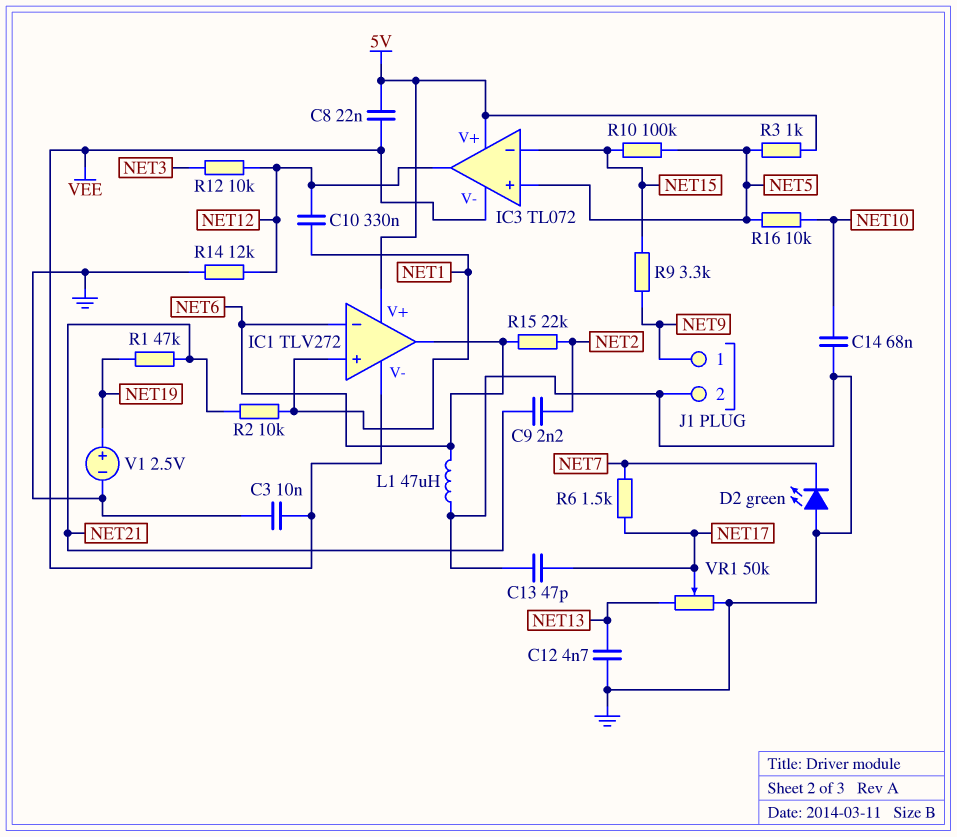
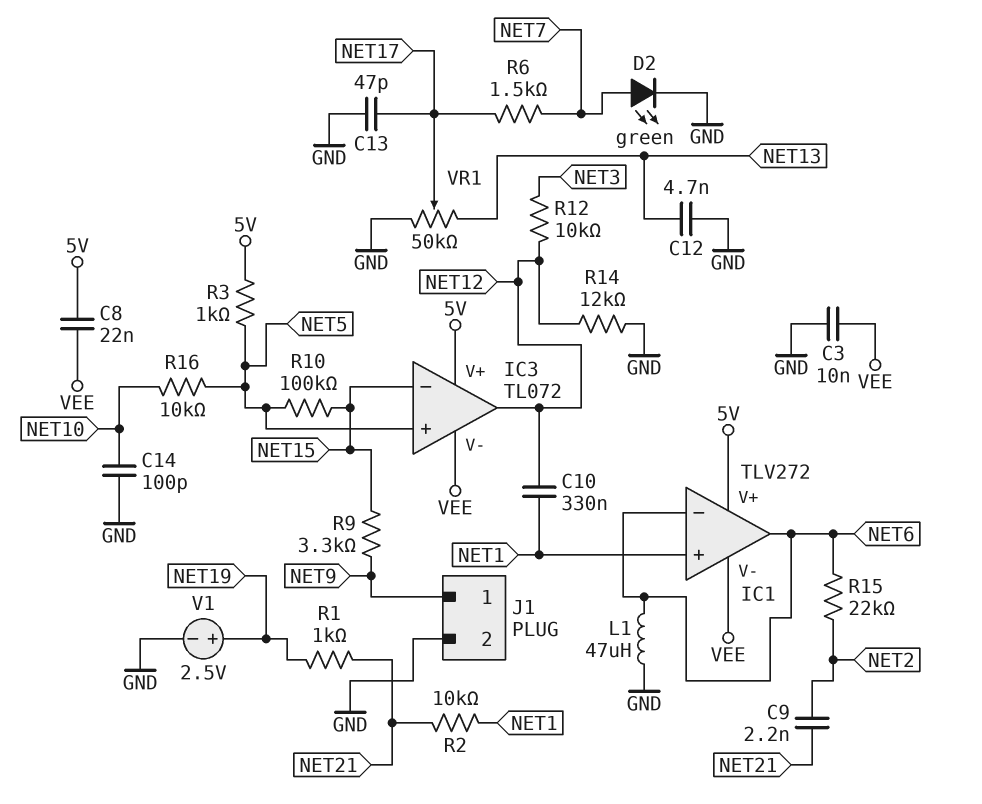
C14: 68nF (GND, NET10) -> 100pF (GND, NET10)
D2: LED green (A GND, K NET7) -> LED green (A NET7, K GND)
R1: 47k (NET19, NET21) -> 1k (NET19, NET21)

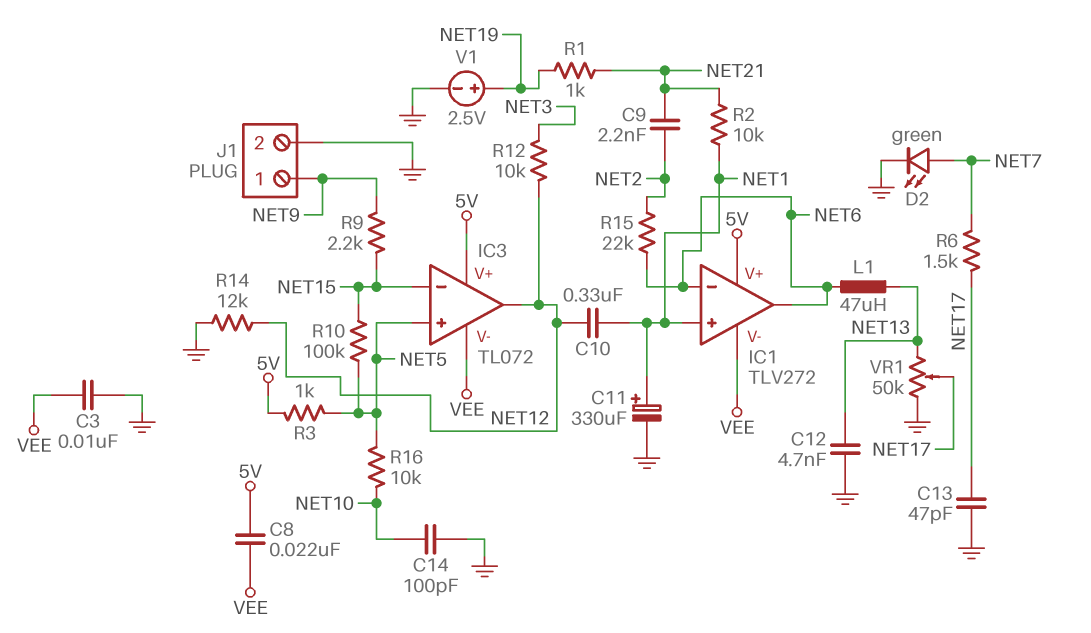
C11: none -> 330uF (plus NET1, minus GND)
L1: 47uH (GND, NET6) -> 47uH (NET6, NET13)
R9: 3.3k (NET9, NET15) -> 2.2k (NET9, NET15)

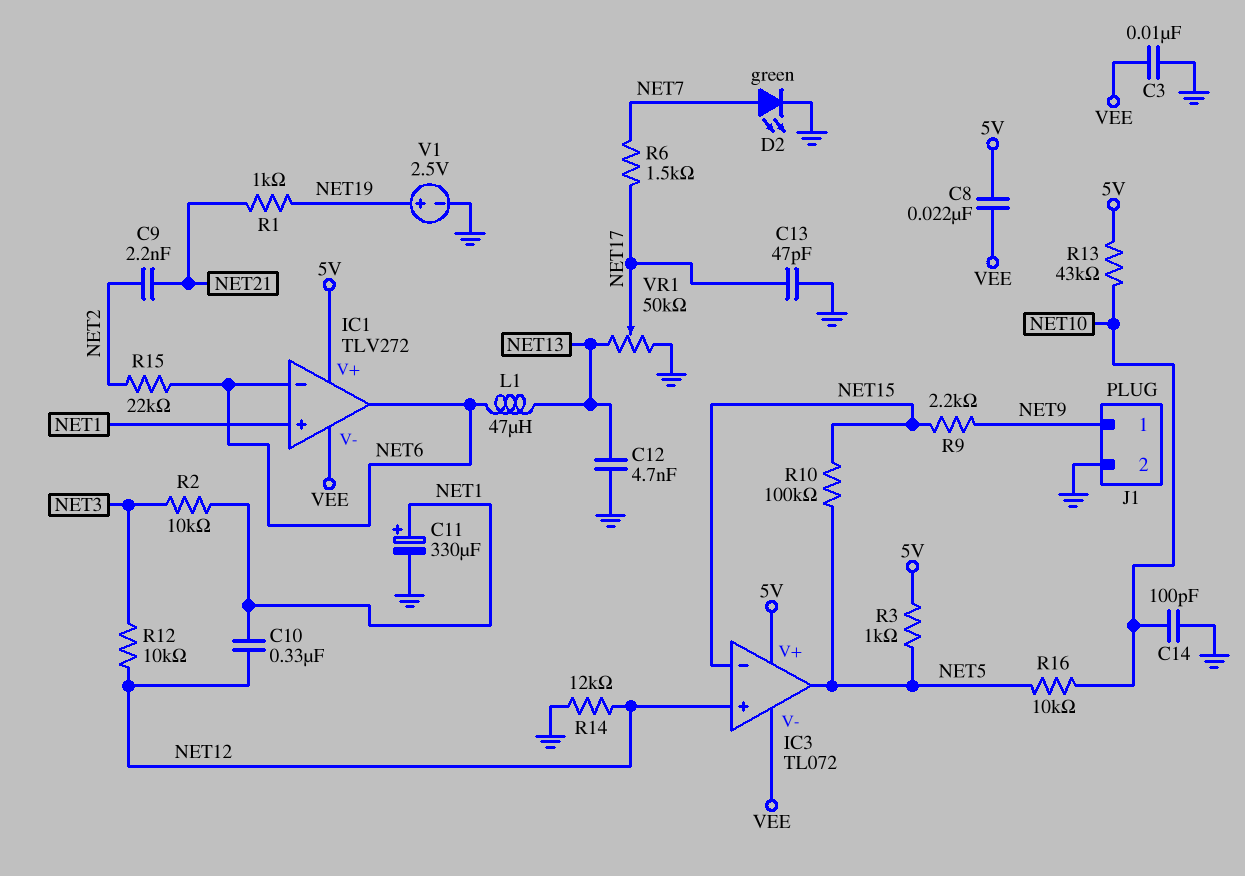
IC3 pin in+: NET5 -> NET12
IC3 pin out: NET12 -> NET5
R2: 10k (NET1, NET21) -> 10k (NET1, NET3)
R13: none -> 43k (5V, NET10)

